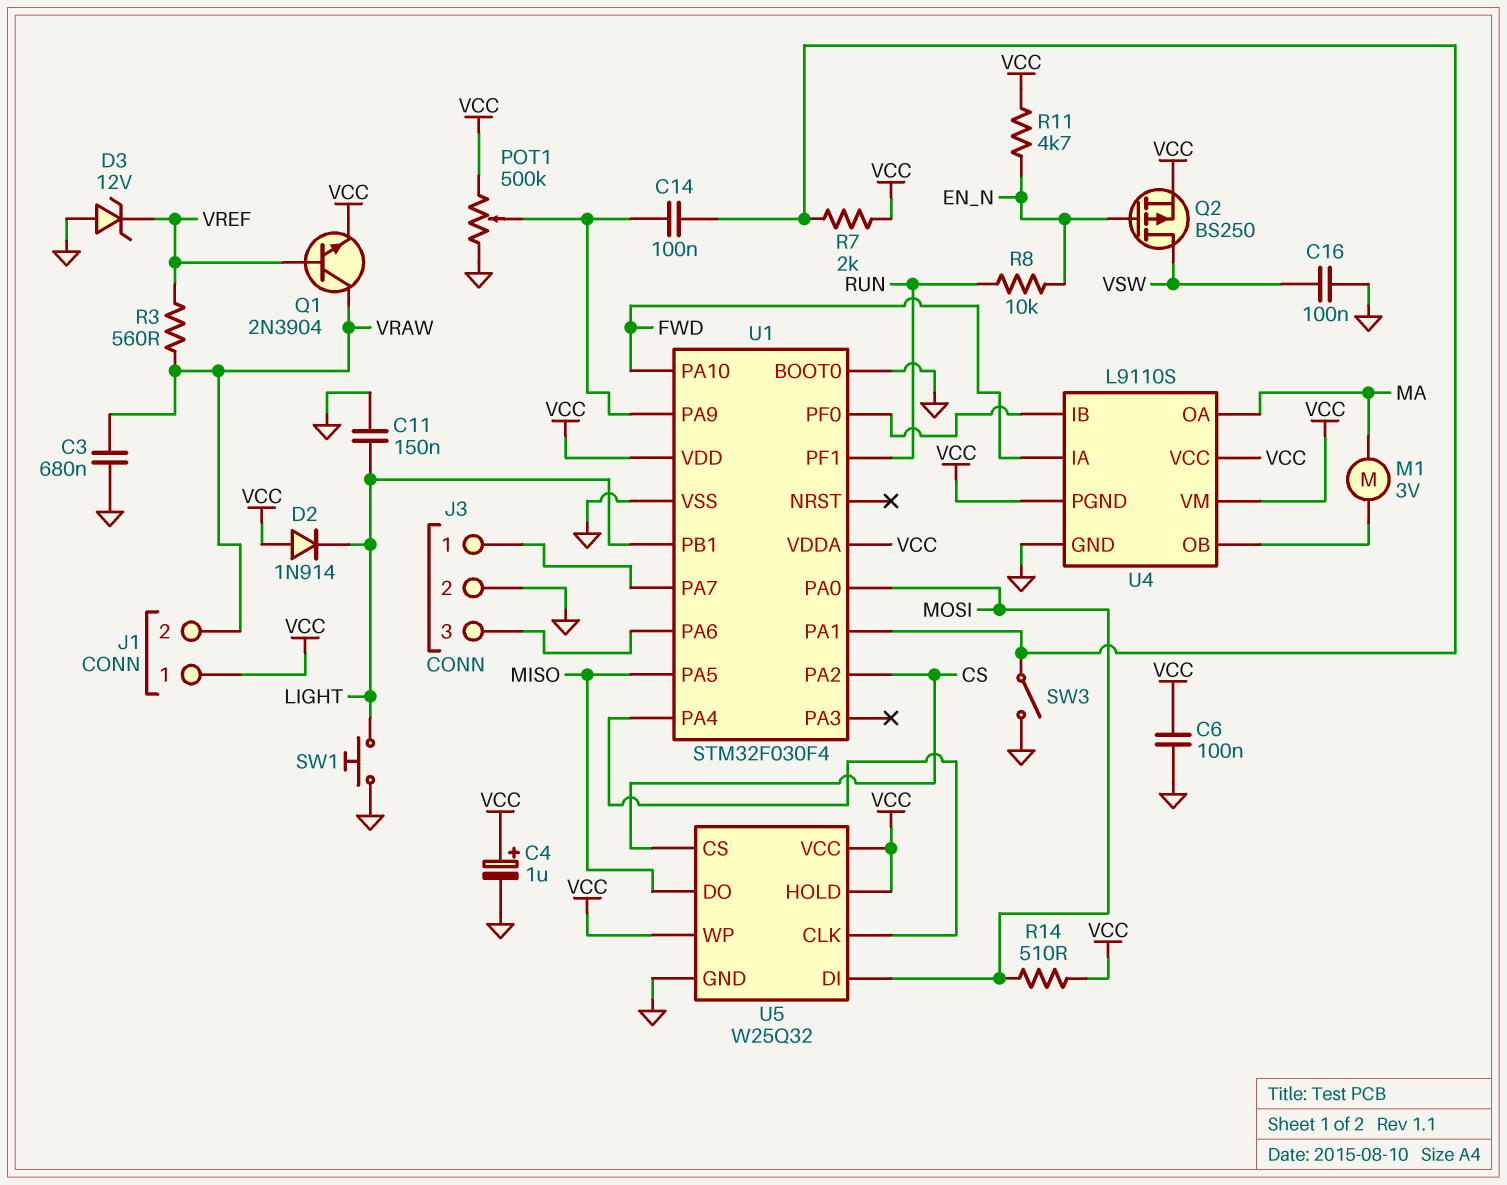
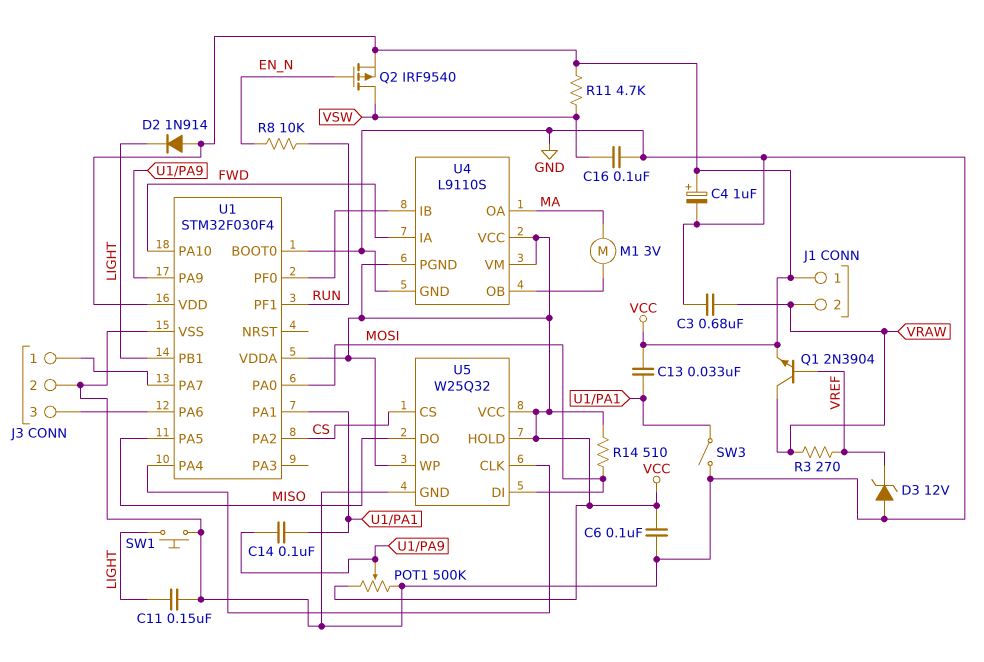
C13: none -> 33nF (U1/PA1, VCC)
Q2: PMOS BS250 (G EN_N, D VSW, S VCC) -> PMOS IRF9540 (G EN_N, D VSW, S VCC)
R3: 560 (VRAW, VREF) -> 270 (VRAW, VREF)
R7: 2k (U1/PA1, VCC) -> none
R11: 4.7k (EN_N, VCC) -> 4.7k (VCC, VSW)

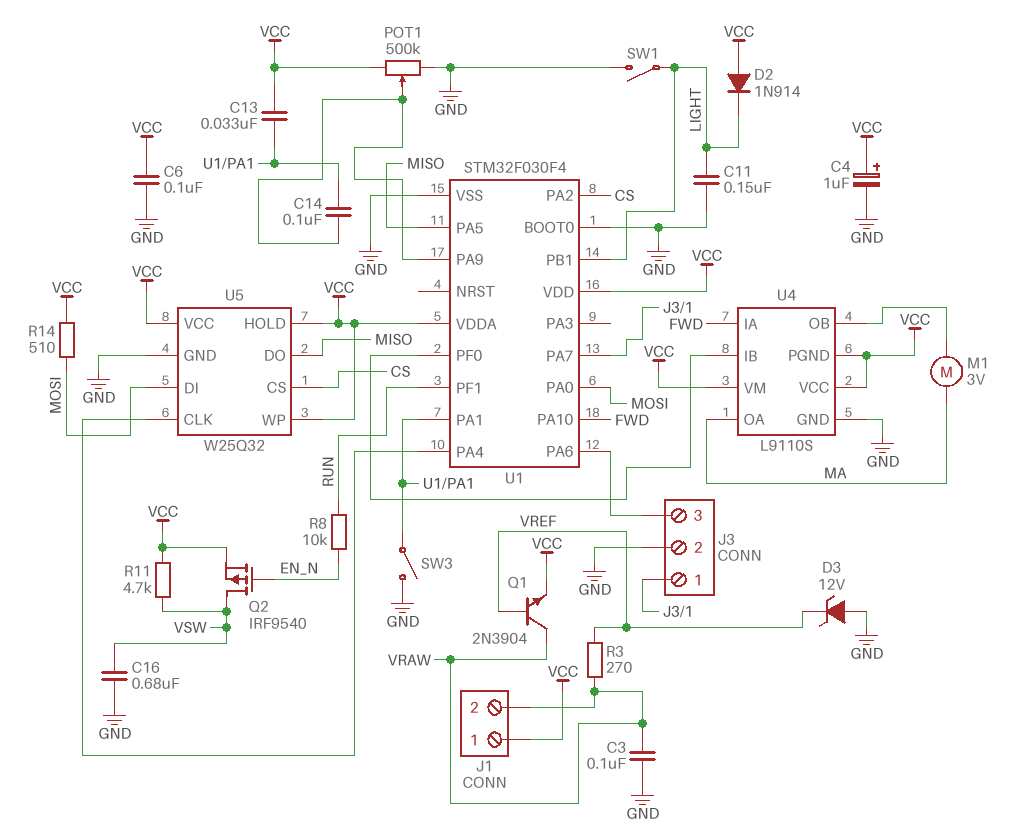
C3: 680nF (GND, VRAW) -> 100nF (GND, VRAW)
C16: 100nF (GND, VSW) -> 680nF (GND, VSW)
SW1: button (GND, LIGHT) -> switch (GND, LIGHT)

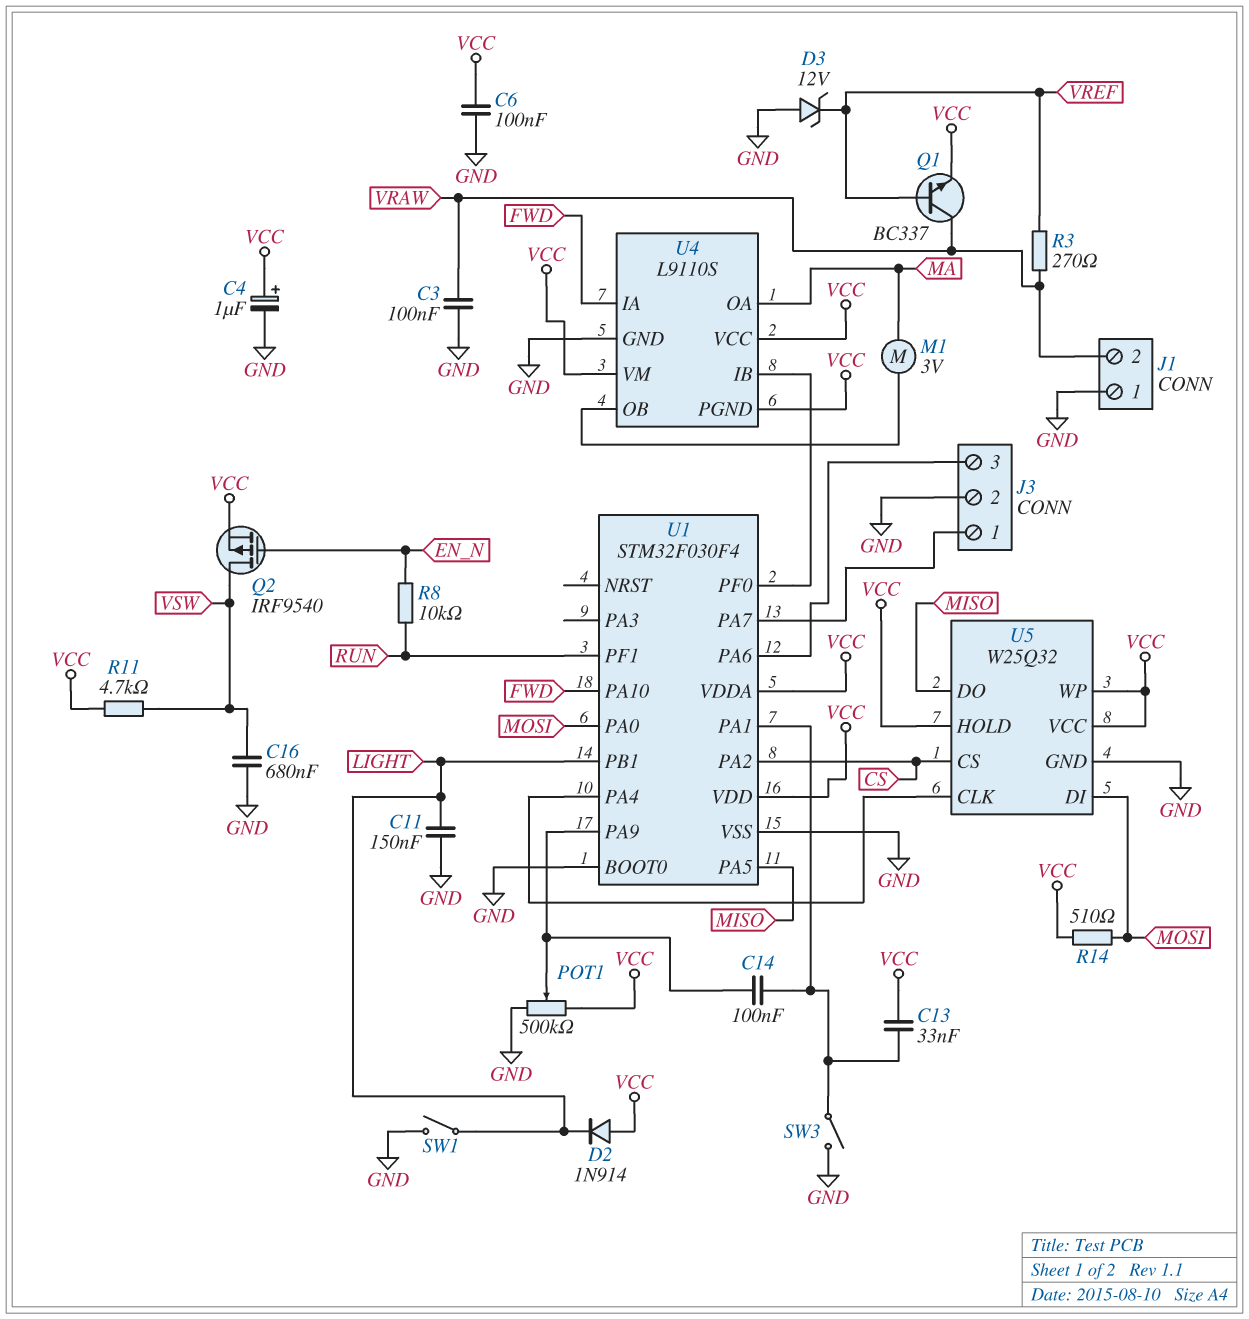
J1 pin 1: VCC -> GND
Q1: NPN 2N3904 (B VREF, C VRAW, E VCC) -> NPN BC337 (B VREF, C VRAW, E VCC)

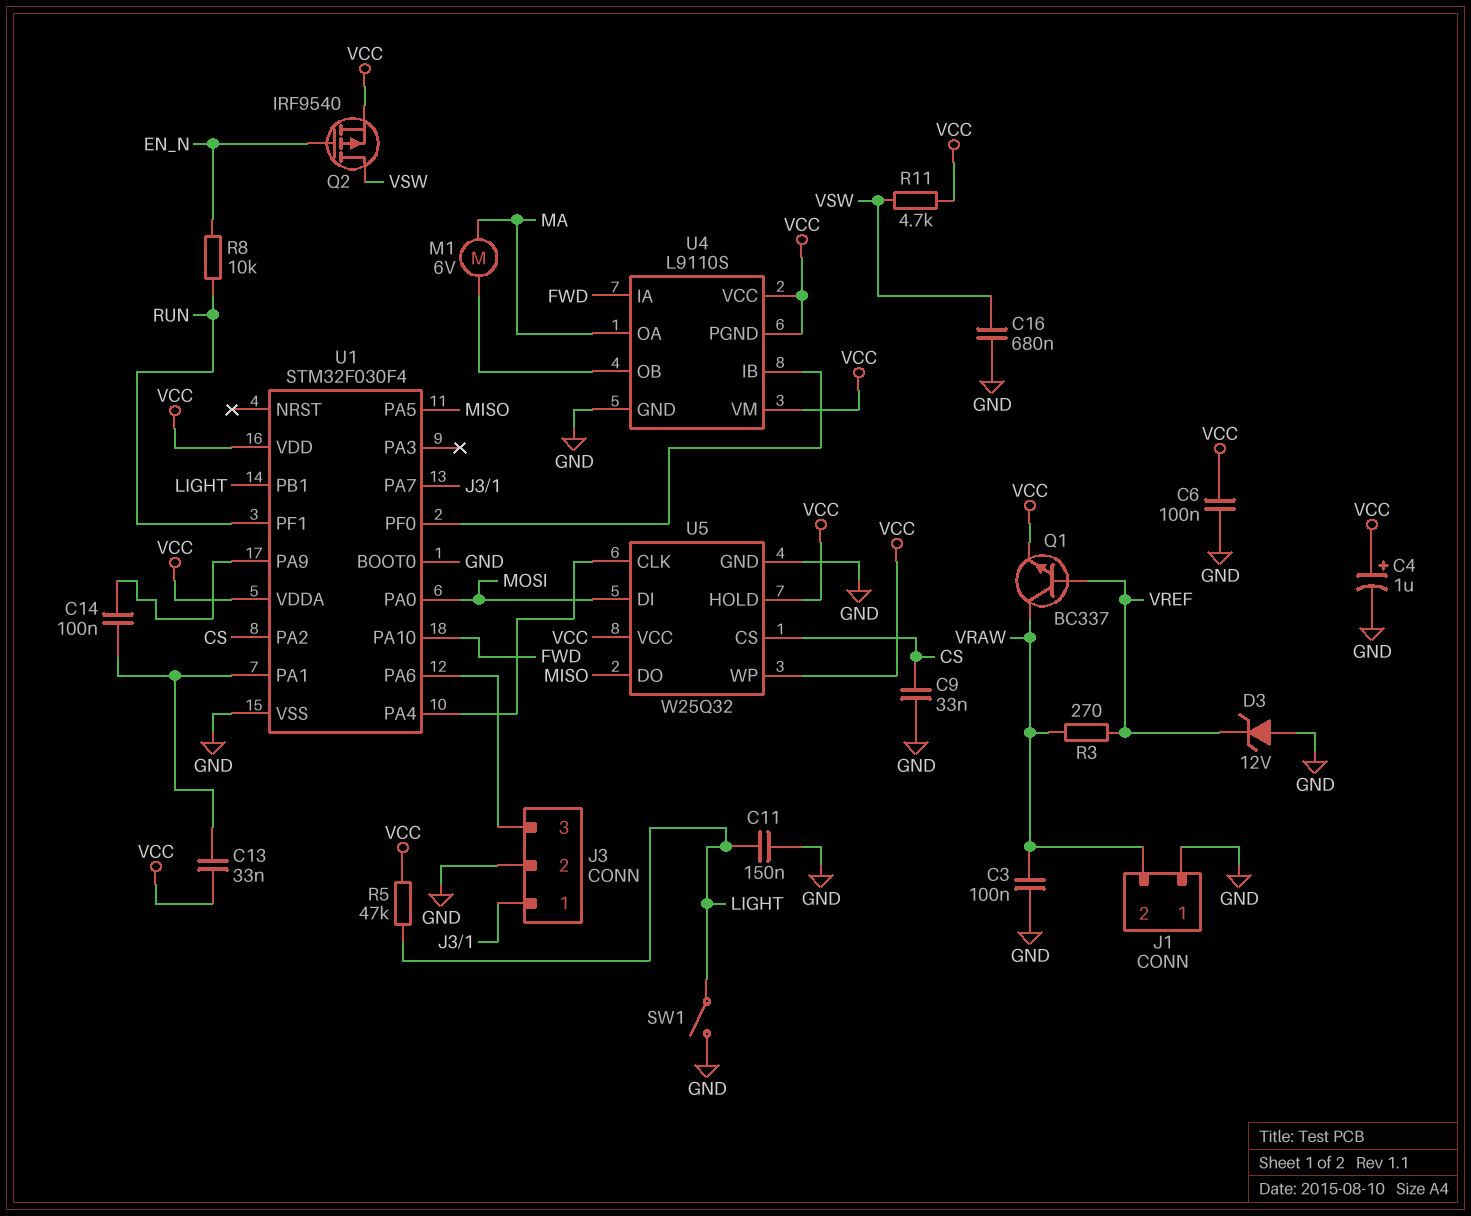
C9: none -> 33nF (CS, GND)
D2: diode 1N914 (A VCC, K LIGHT) -> none
M1: motor 3V (MA, U4/OB) -> motor 6V (MA, U4/OB)
POT1: 500k (GND, VCC, wiper U1/PA9) -> none
R5: none -> 47k (LIGHT, VCC)
R14: 510 (MOSI, VCC) -> none
SW3: switch (GND, U1/PA1) -> none

